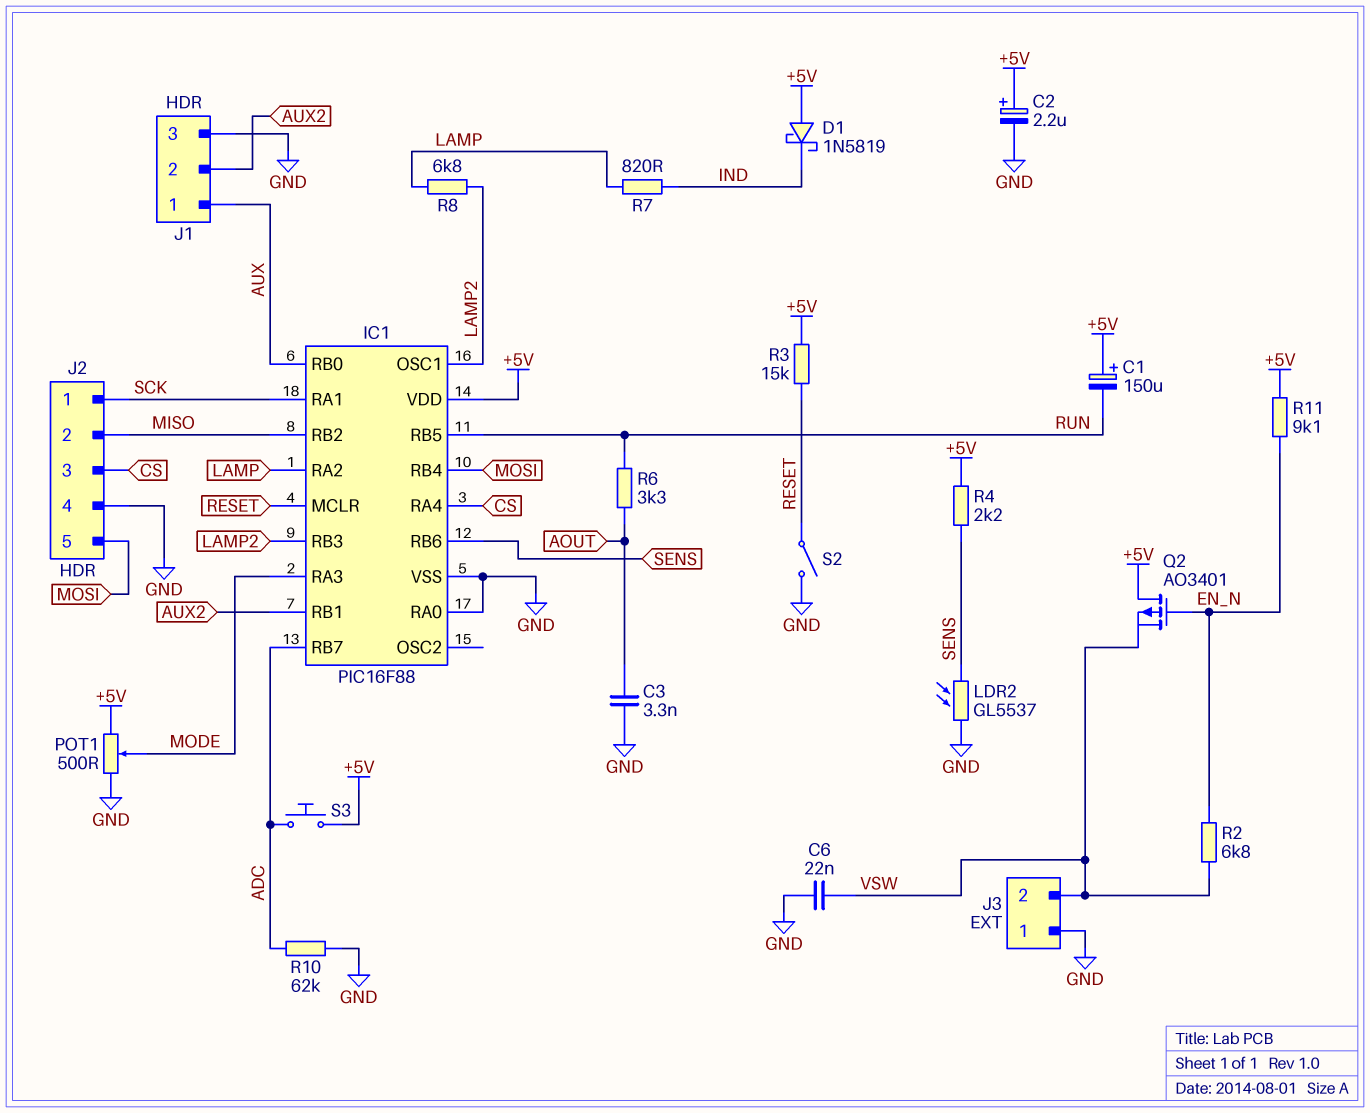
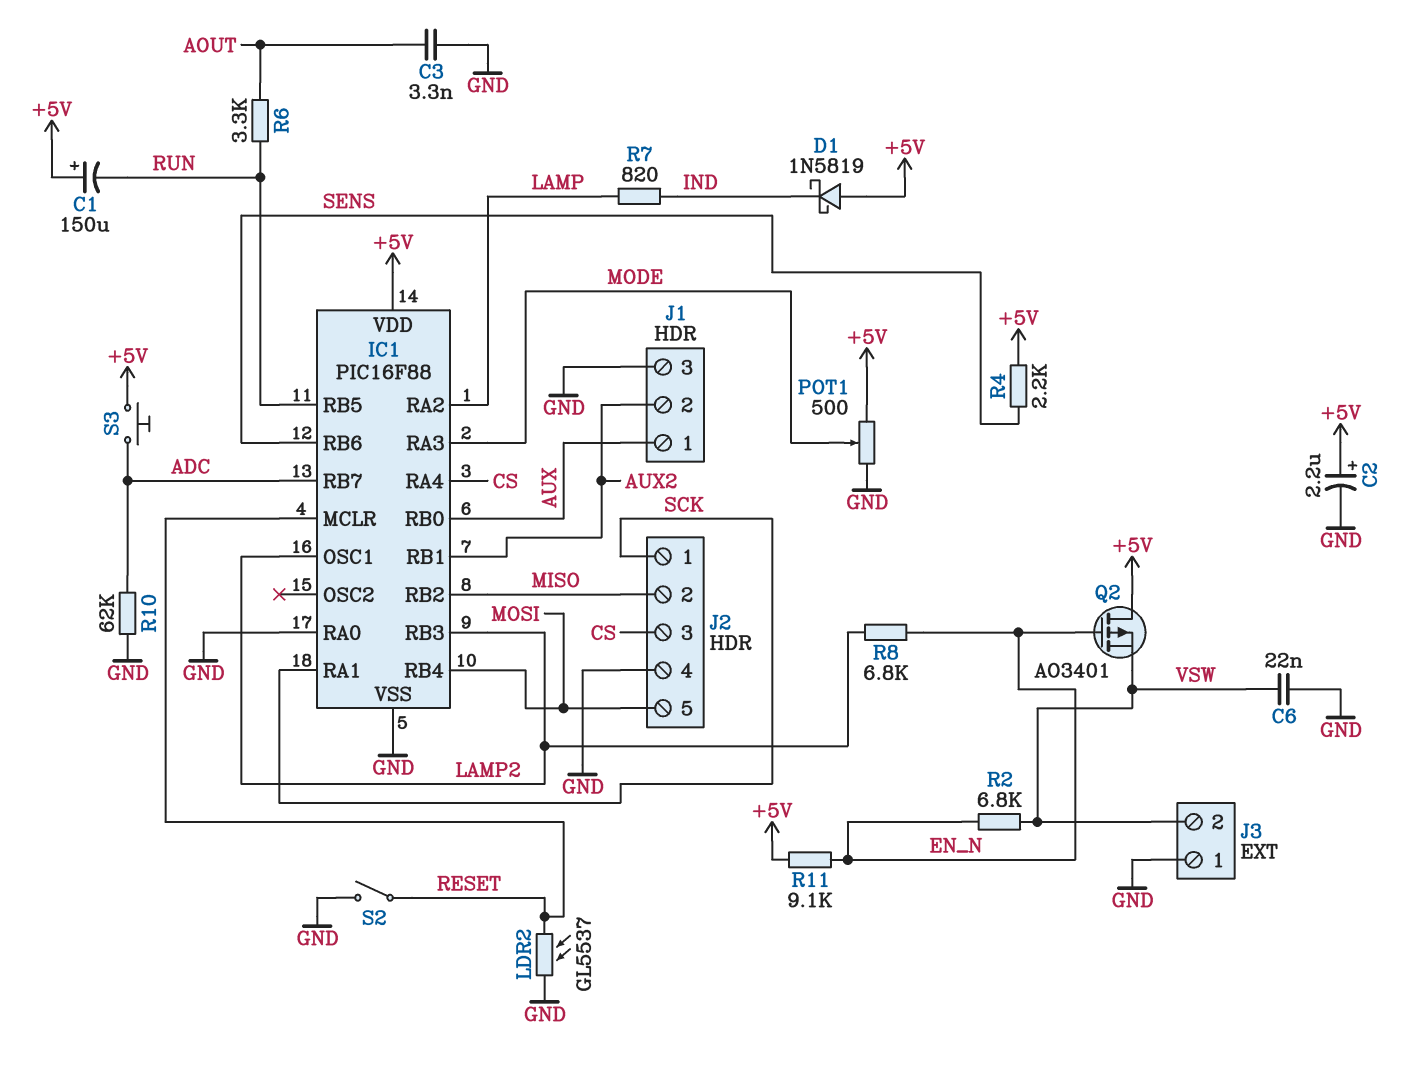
LDR2: GL5537 (GND, SENS) -> GL5537 (GND, RESET)
R3: 15k (+5V, RESET) -> none
R8: 6.8k (LAMP, LAMP2) -> 6.8k (EN_N, LAMP2)

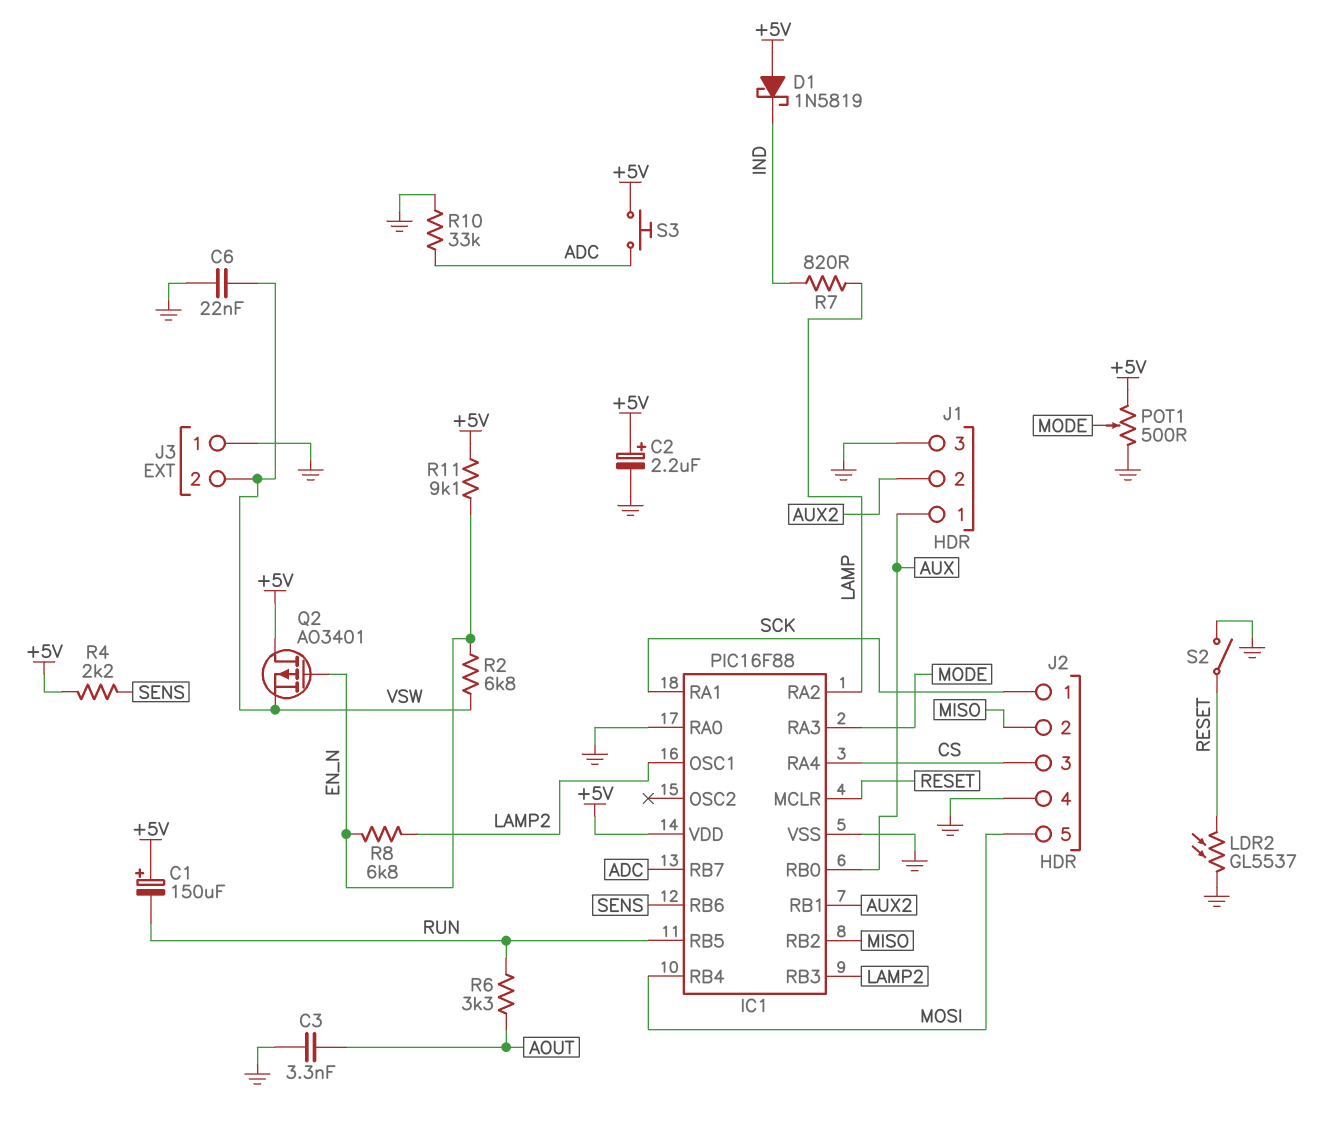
R10: 62k (ADC, GND) -> 33k (ADC, GND)

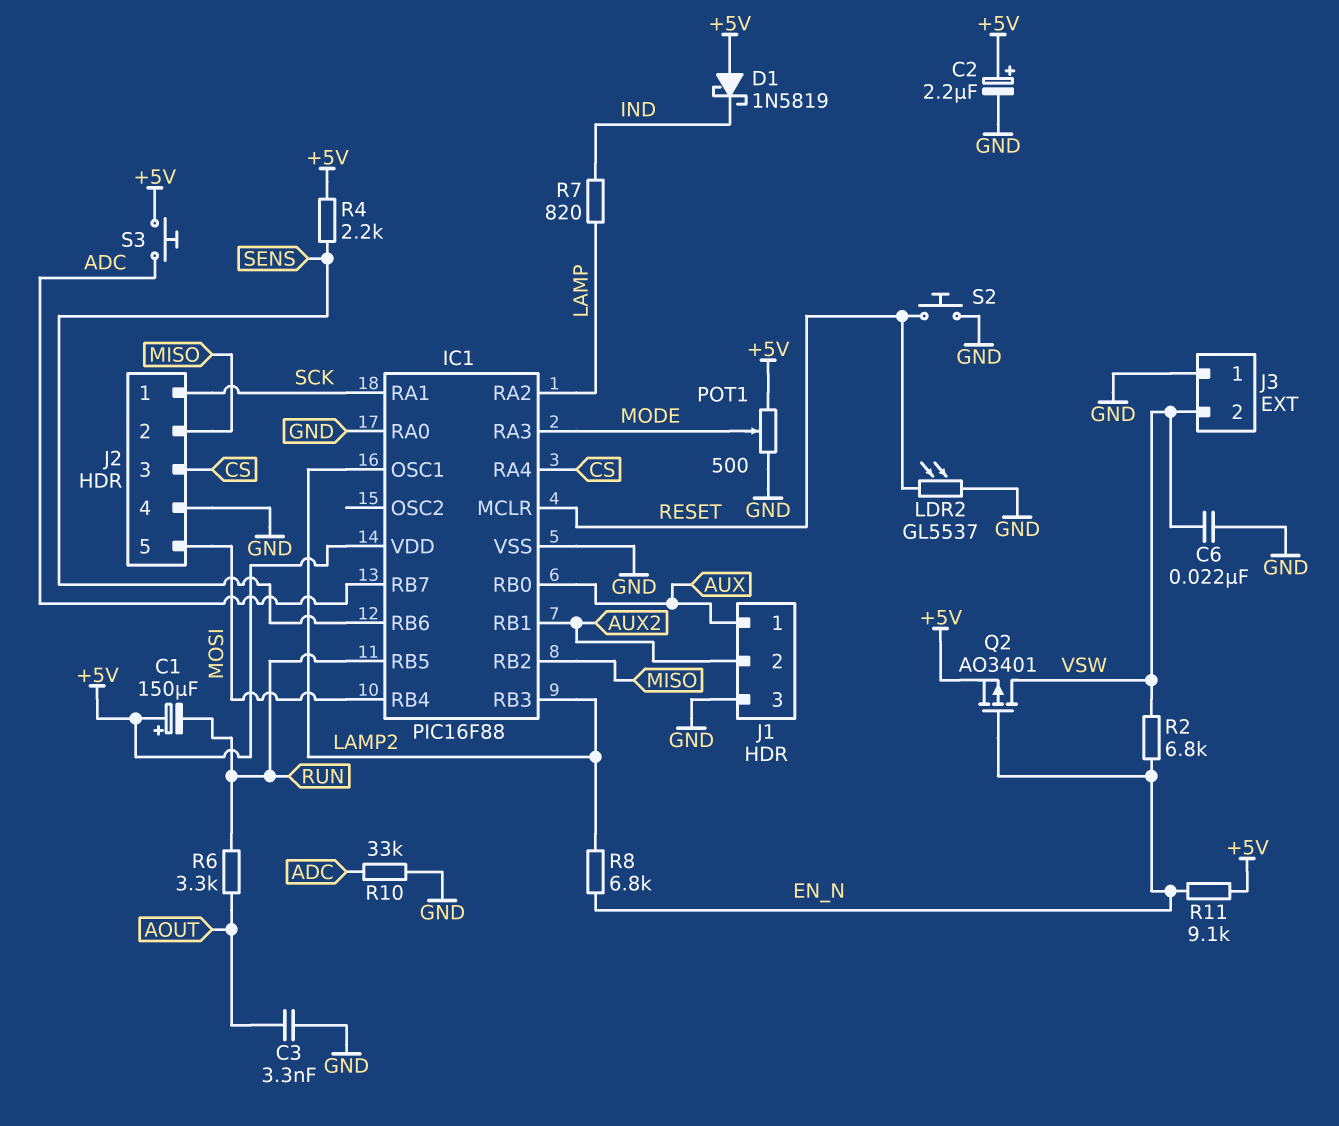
Q2: PMOS AO3401 (G EN_N, D +5V, S VSW) -> PMOS AO3401 (G EN_N, D VSW, S +5V)
S2: switch (GND, RESET) -> button (GND, RESET)

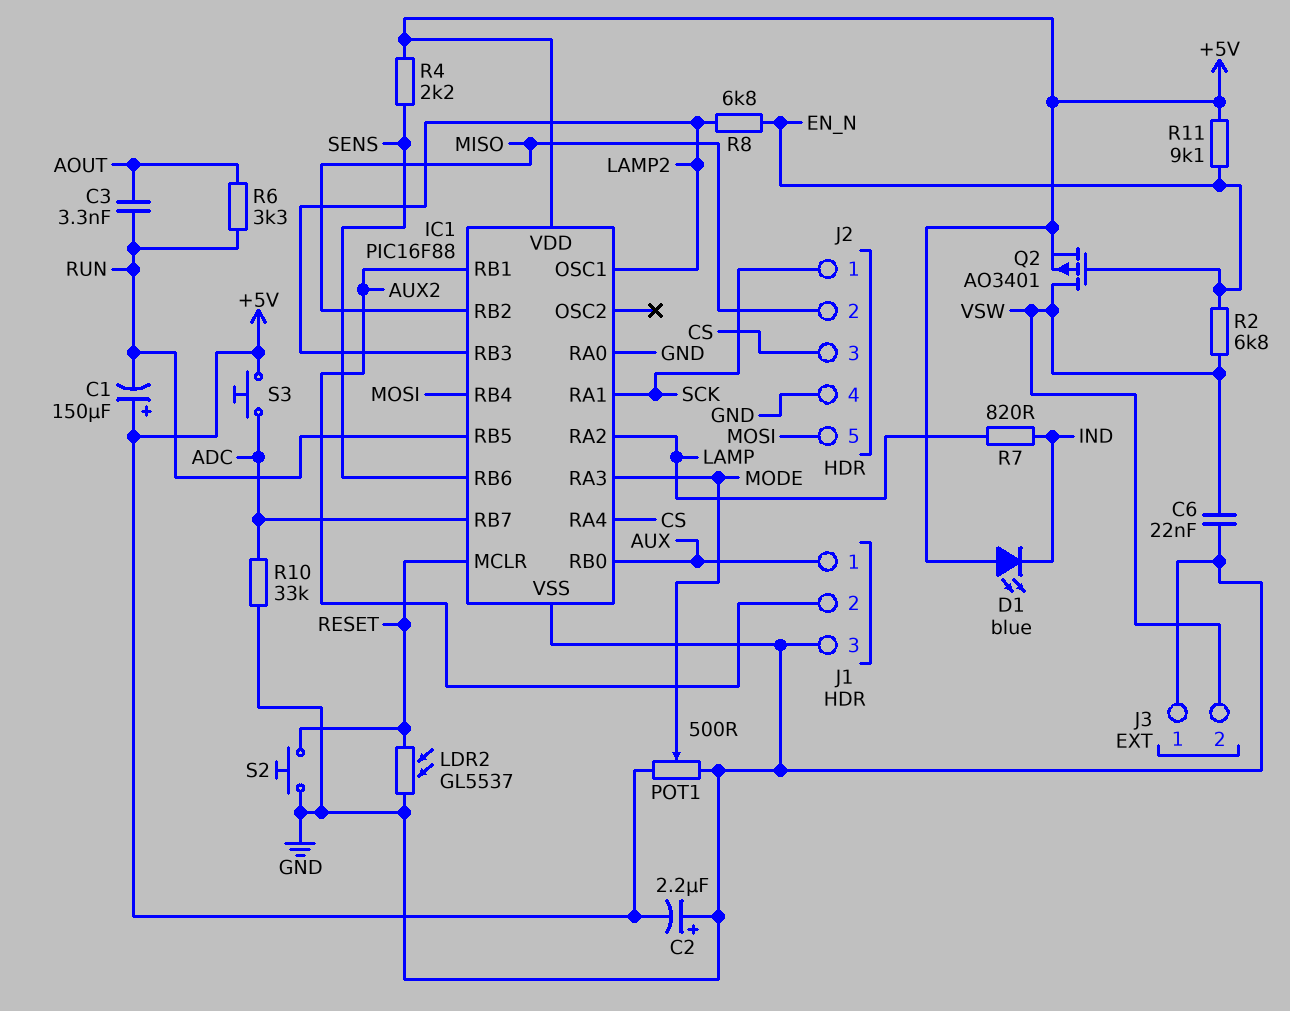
C2: 2.2uF (plus +5V, minus GND) -> 2.2uF (plus GND, minus +5V)
C3: 3.3nF (AOUT, GND) -> 3.3nF (AOUT, RUN)
D1: schottky 1N5819 (A +5V, K IND) -> LED blue (A +5V, K IND)

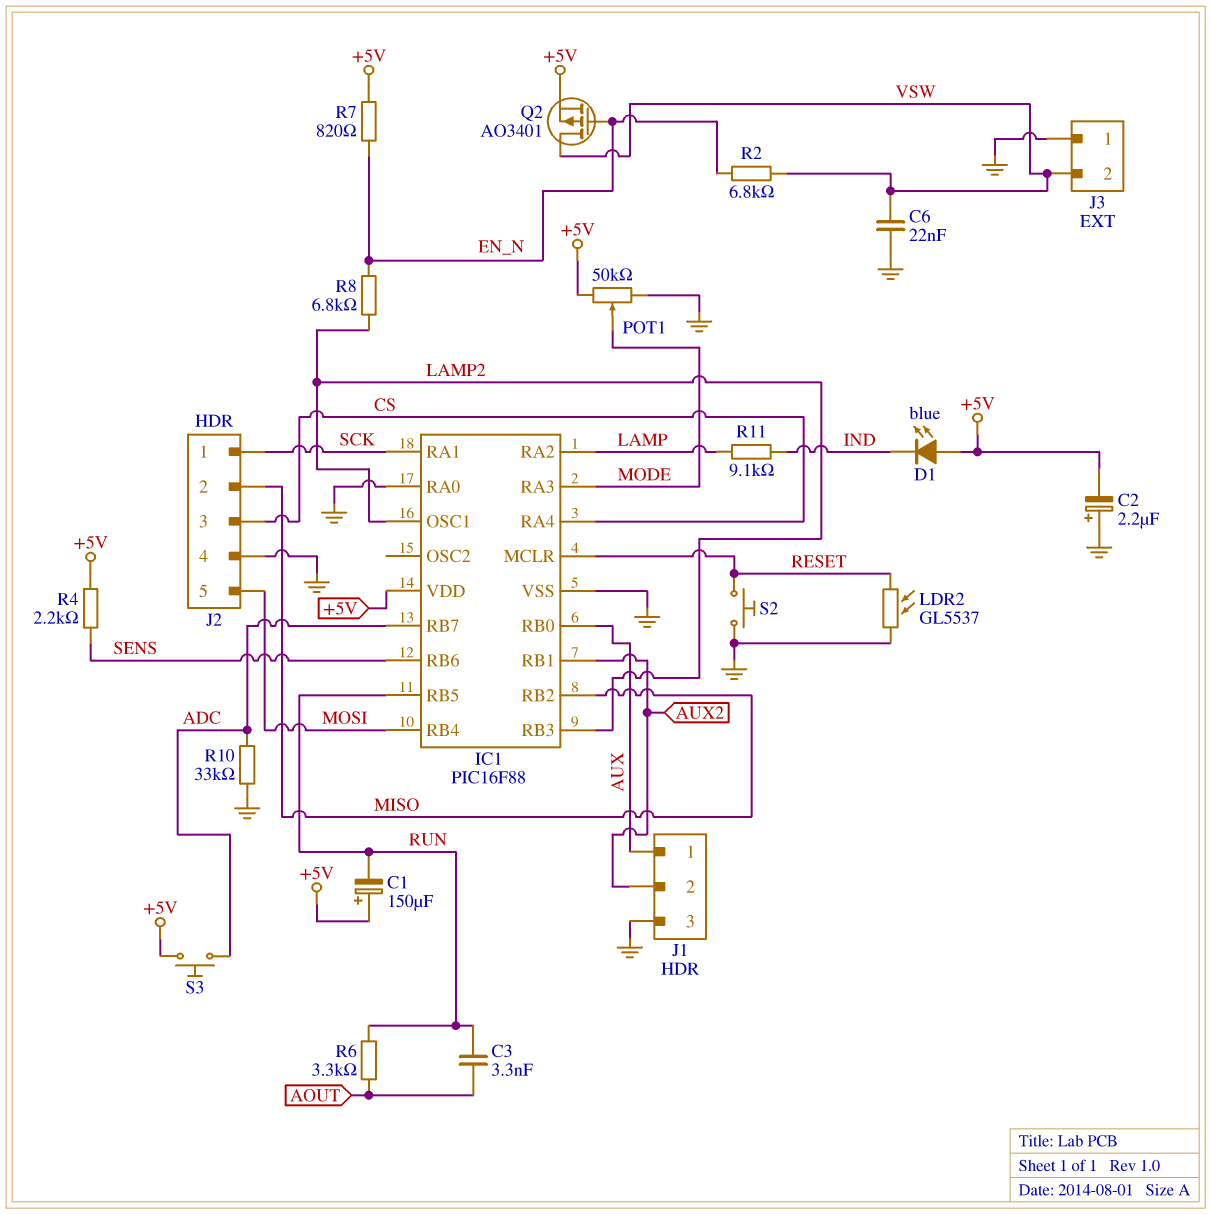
POT1: 500 (+5V, GND, wiper MODE) -> 50k (+5V, GND, wiper MODE)
R7: 820 (IND, LAMP) -> 820 (+5V, EN_N)
R11: 9.1k (+5V, EN_N) -> 9.1k (IND, LAMP)

